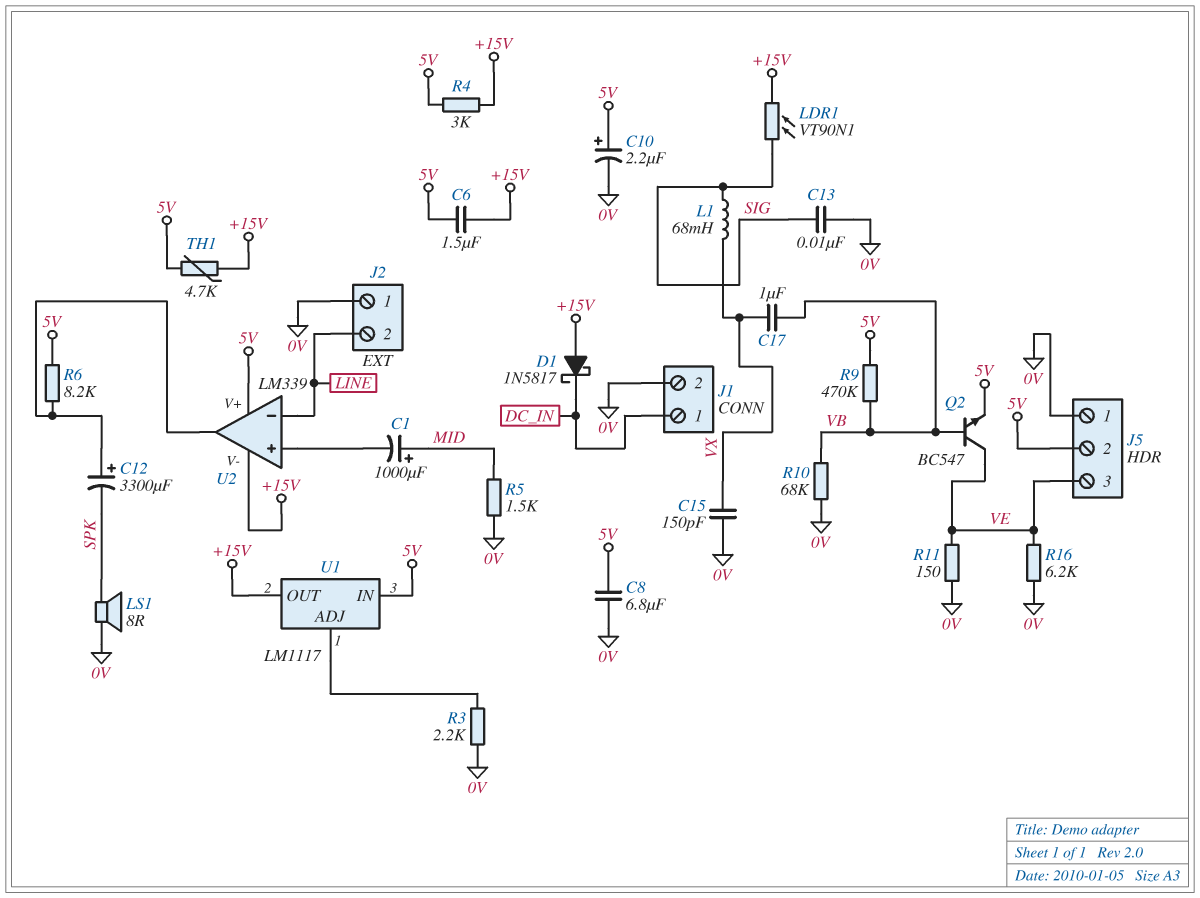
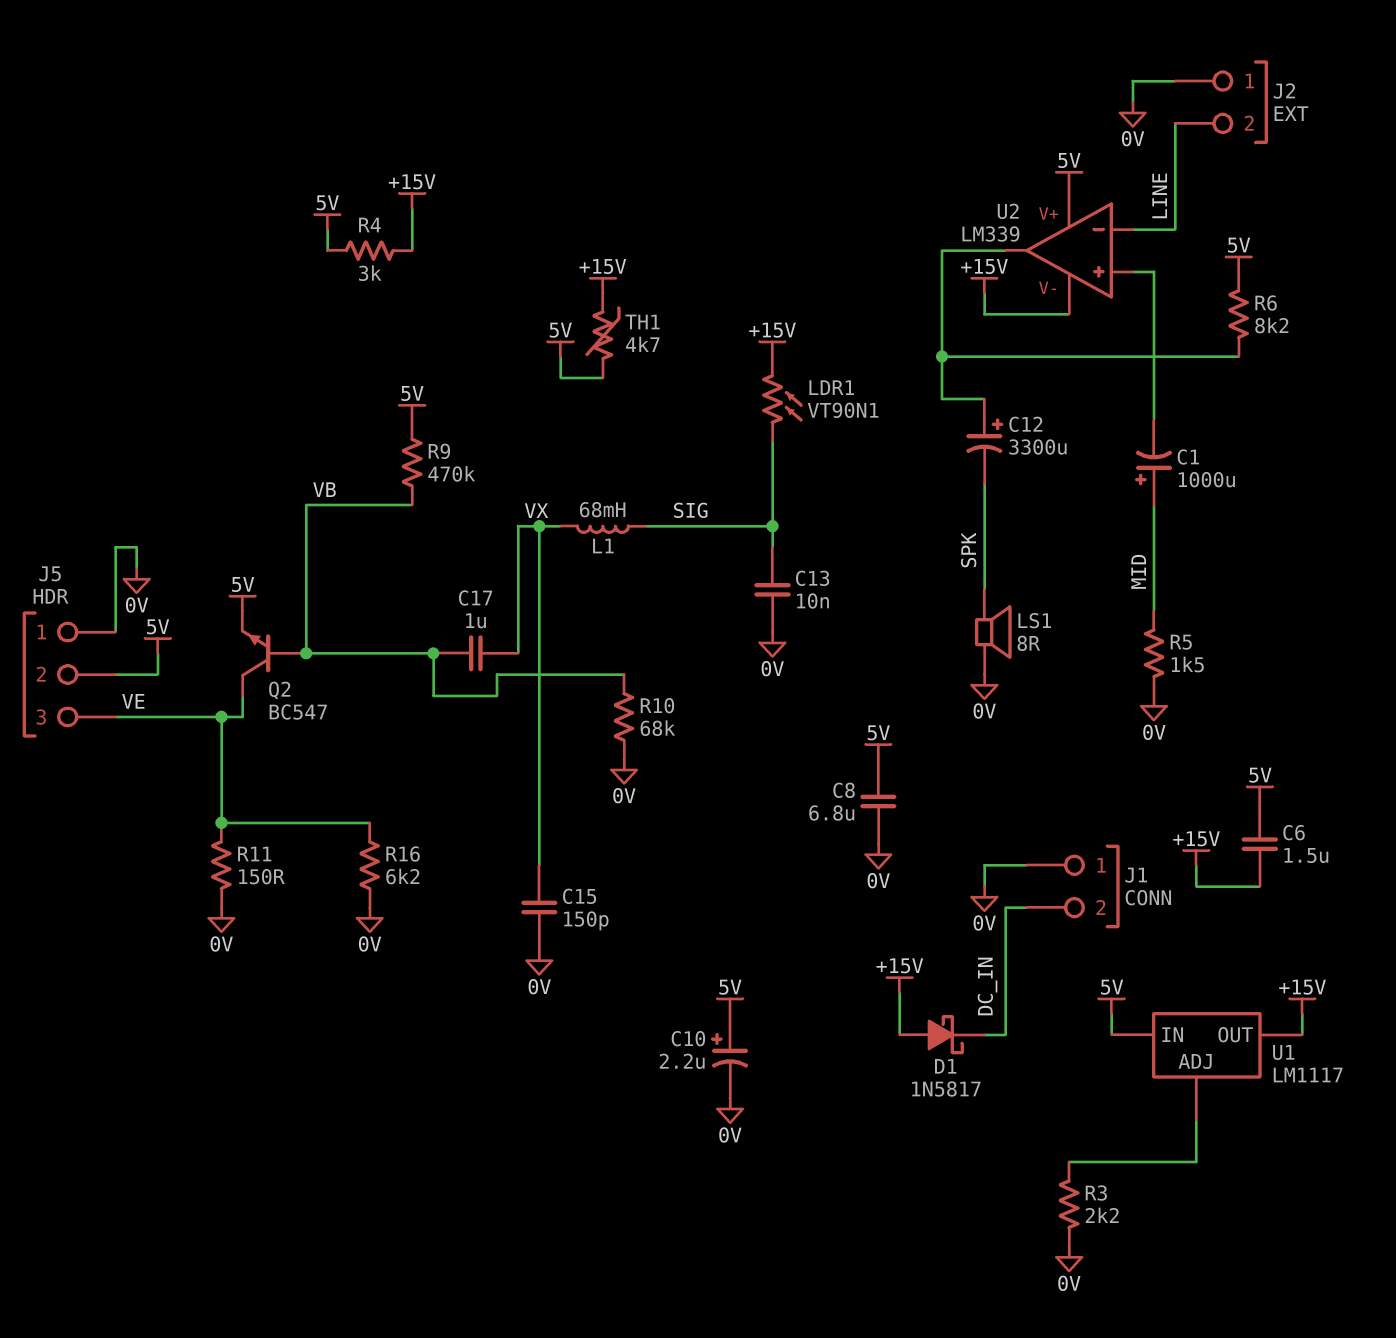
J1 pin 1: DC_IN -> 0V
J1 pin 2: 0V -> DC_IN

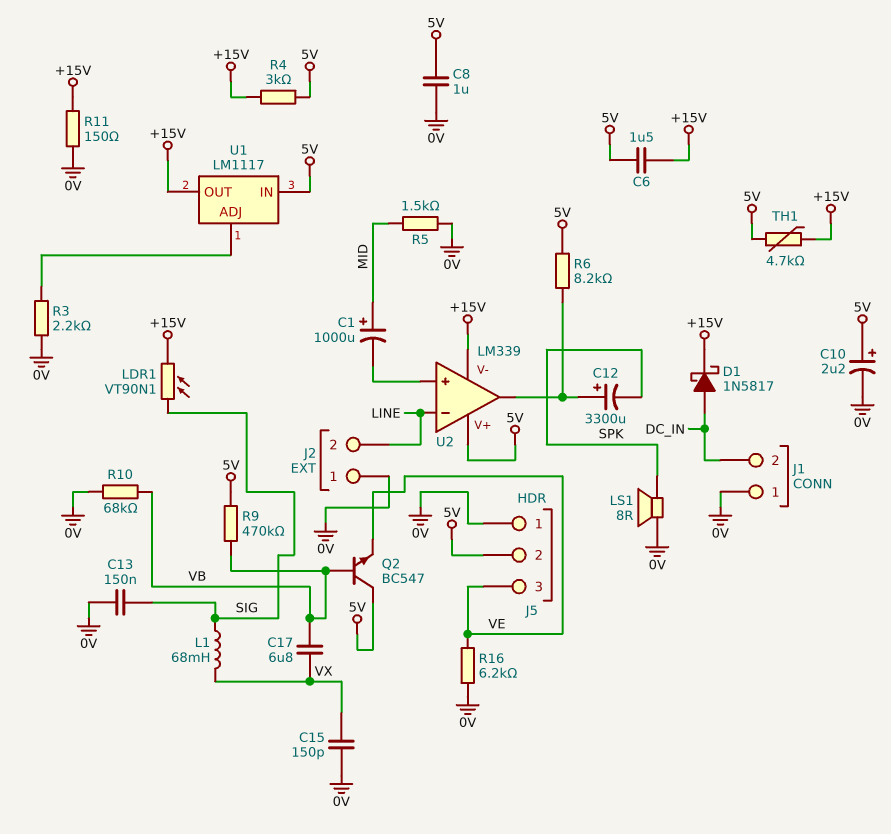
C8: 6.8uF (0V, 5V) -> 1uF (0V, 5V)
C13: 10nF (0V, SIG) -> 150nF (0V, SIG)
C17: 1uF (VB, VX) -> 6.8uF (VB, VX)
D1: schottky 1N5817 (A +15V, K DC_IN) -> schottky 1N5817 (A DC_IN, K +15V)
Q2: NPN BC547 (B VB, C VE, E 5V) -> NPN BC547 (B VB, C 5V, E VE)
R11: 150 (0V, VE) -> 150 (+15V, 0V)

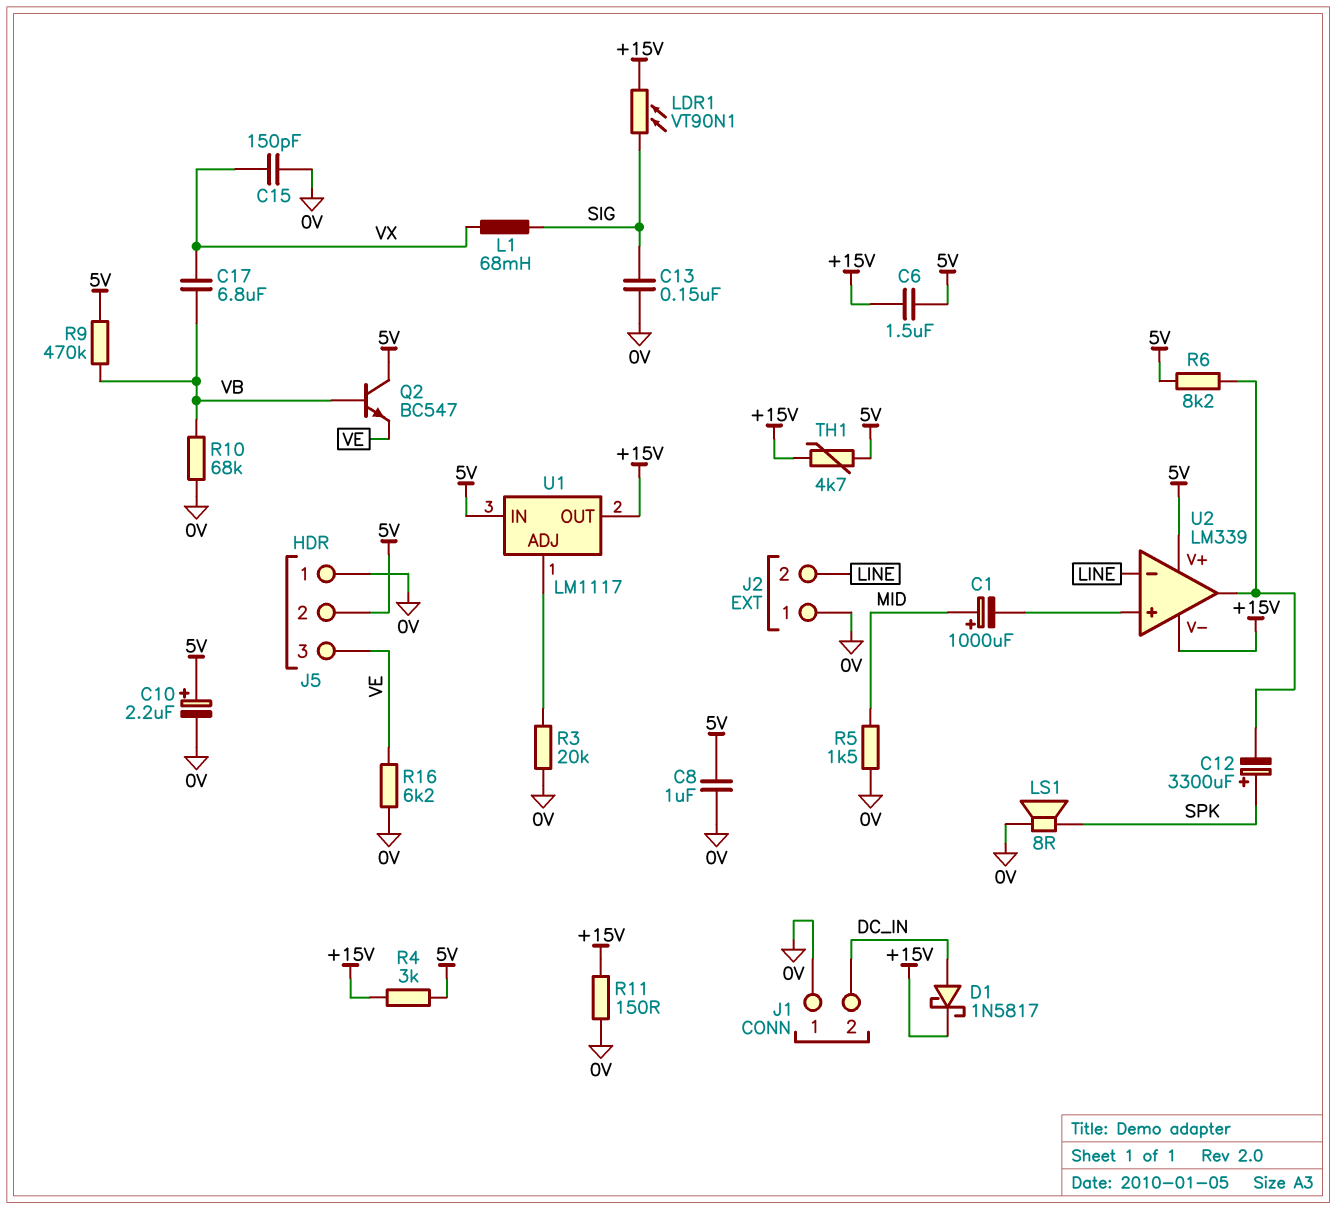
C12: 3300uF (plus U2/out, minus SPK) -> 3300uF (plus SPK, minus U2/out)
R3: 2.2k (0V, U1/ADJ) -> 20k (0V, U1/ADJ)

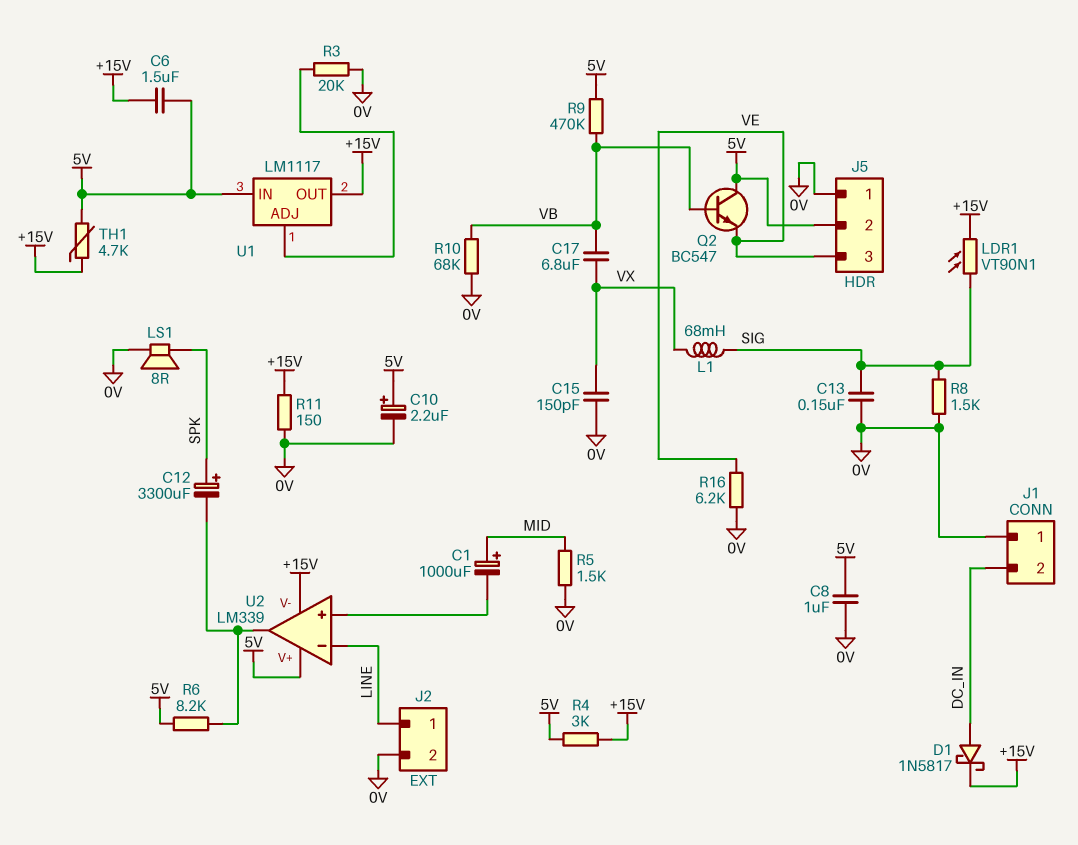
J2 pin 1: 0V -> LINE
J2 pin 2: LINE -> 0V
R8: none -> 1.5k (0V, SIG)

